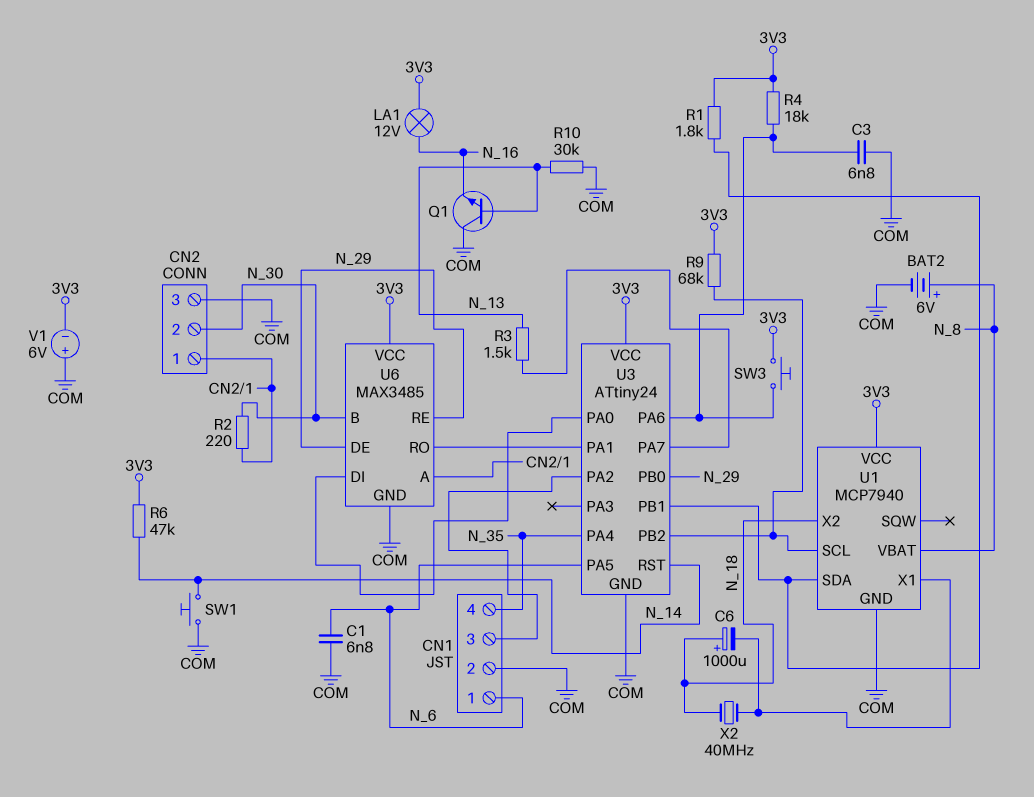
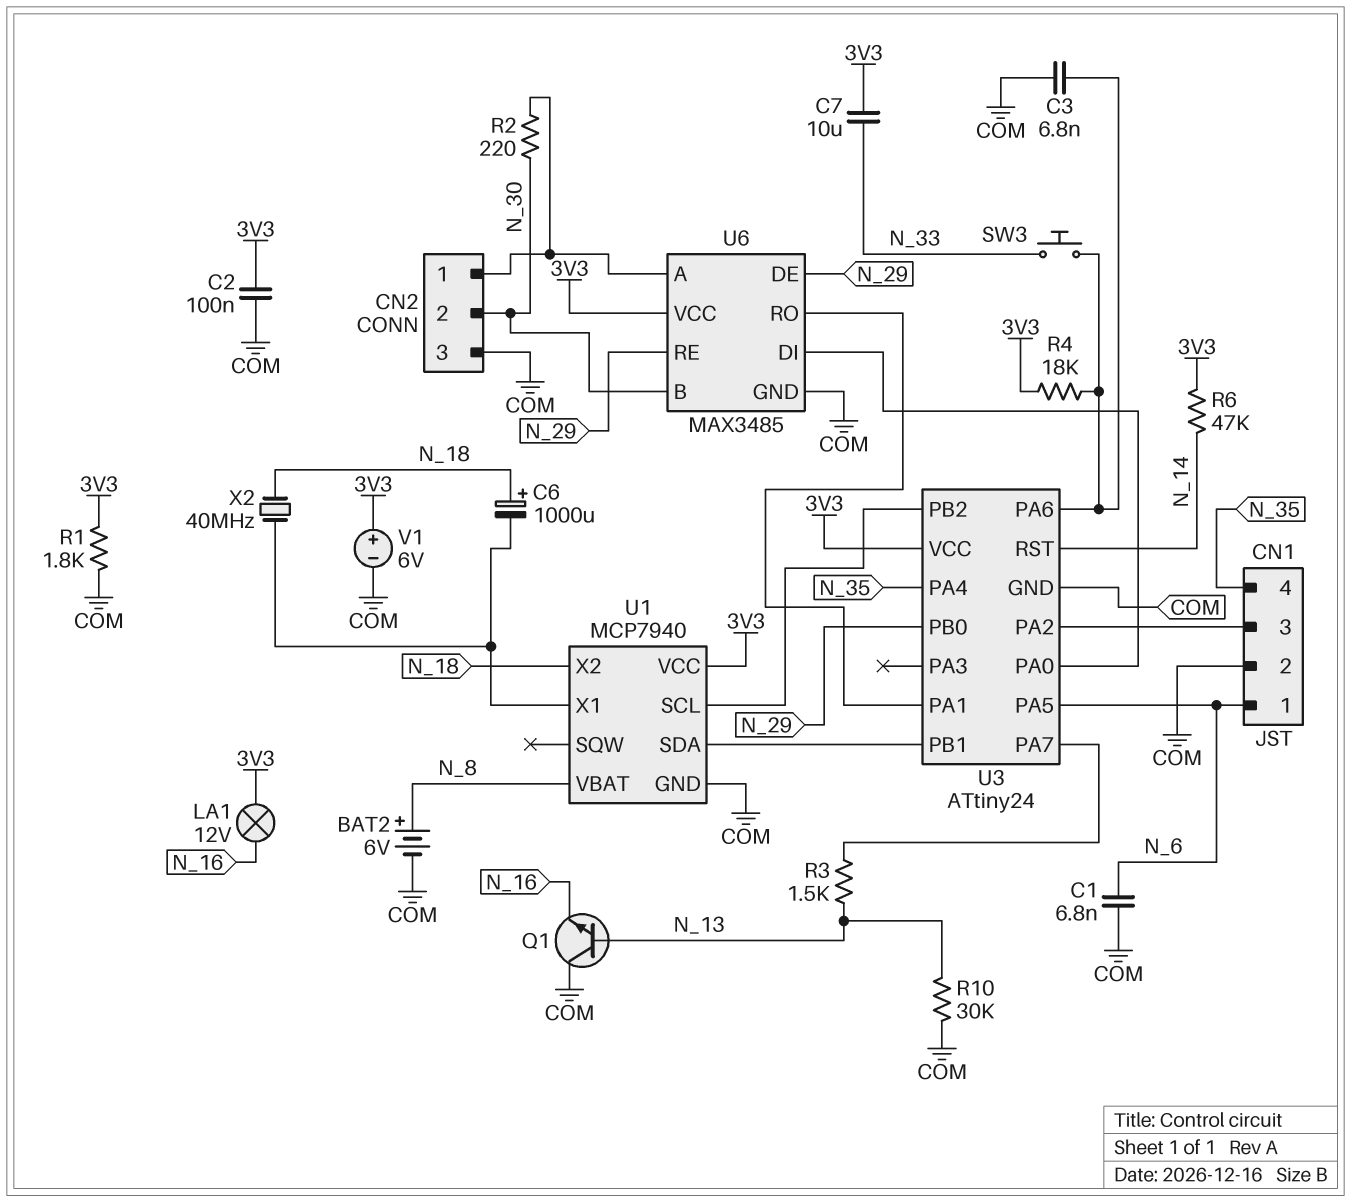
C2: none -> 100nF (3V3, COM)
C7: none -> 10uF (3V3, N_33)
R1: 1.8k (3V3, U1/SDA) -> 1.8k (3V3, COM)
R9: 68k (3V3, U1/SCL) -> none
SW1: button (COM, N_14) -> none
SW3: button (3V3, U3/PA6) -> button (N_33, U3/PA6)
V1: 6V (plus COM, minus 3V3) -> 6V (plus 3V3, minus COM)

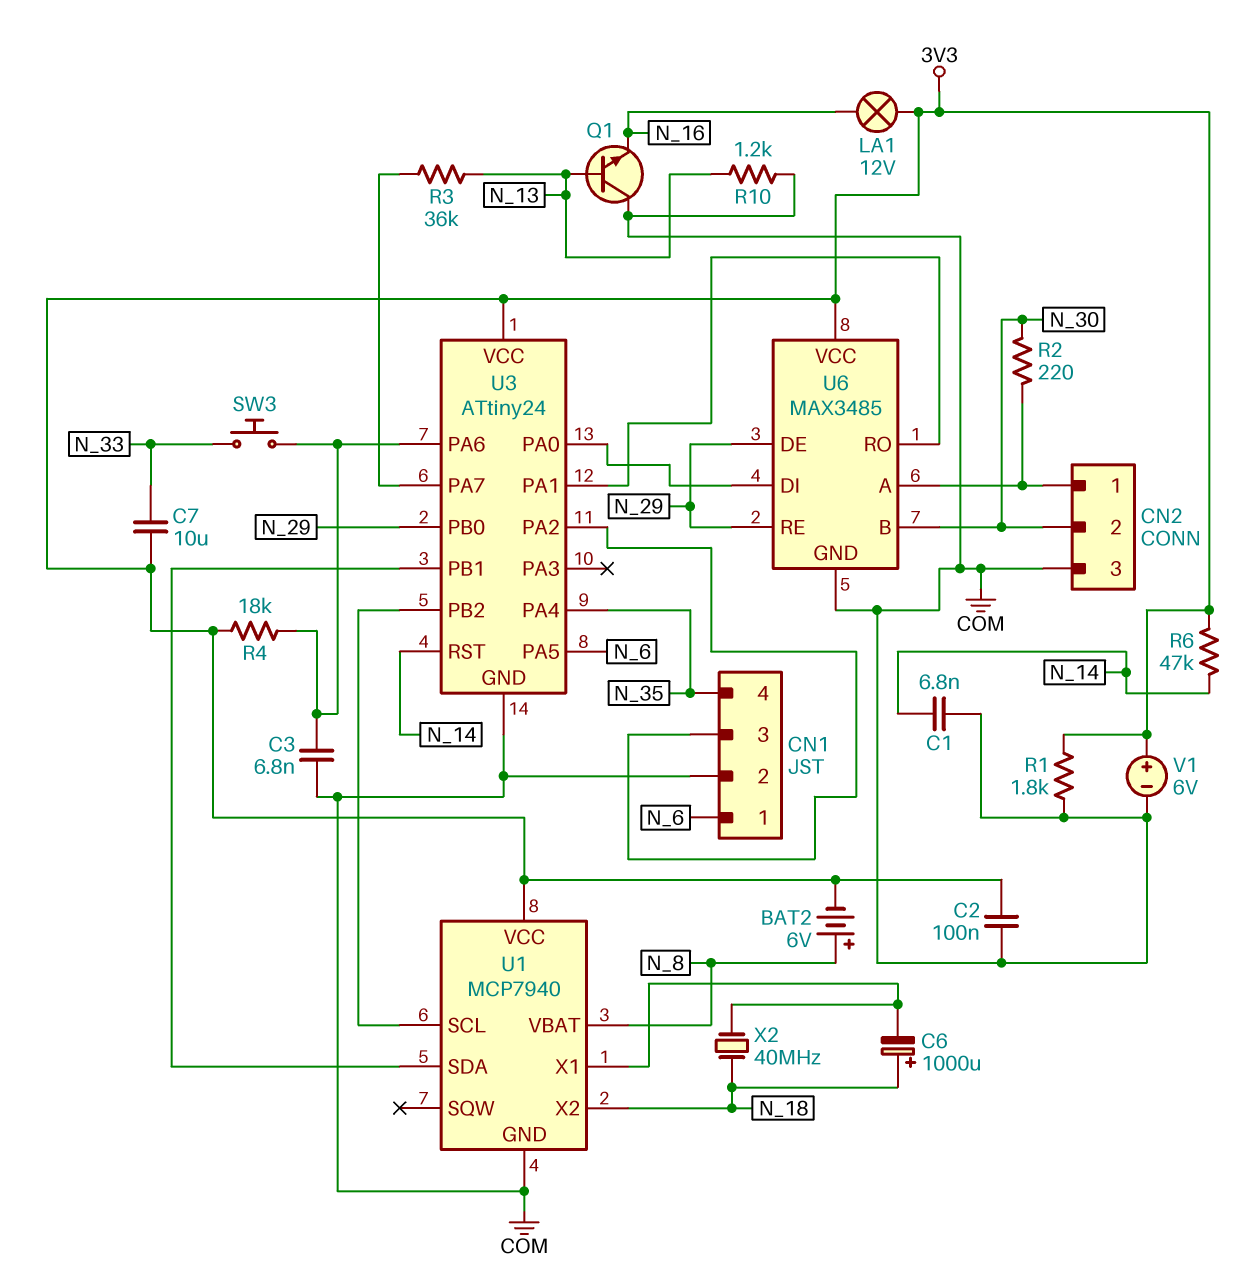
BAT2: 6V (plus N_8, minus COM) -> 6V (plus N_8, minus 3V3)
C1: 6.8nF (COM, N_6) -> 6.8nF (COM, N_14)
R3: 1.5k (N_13, U3/PA7) -> 36k (N_13, U3/PA7)
R10: 30k (COM, N_13) -> 1.2k (COM, N_13)

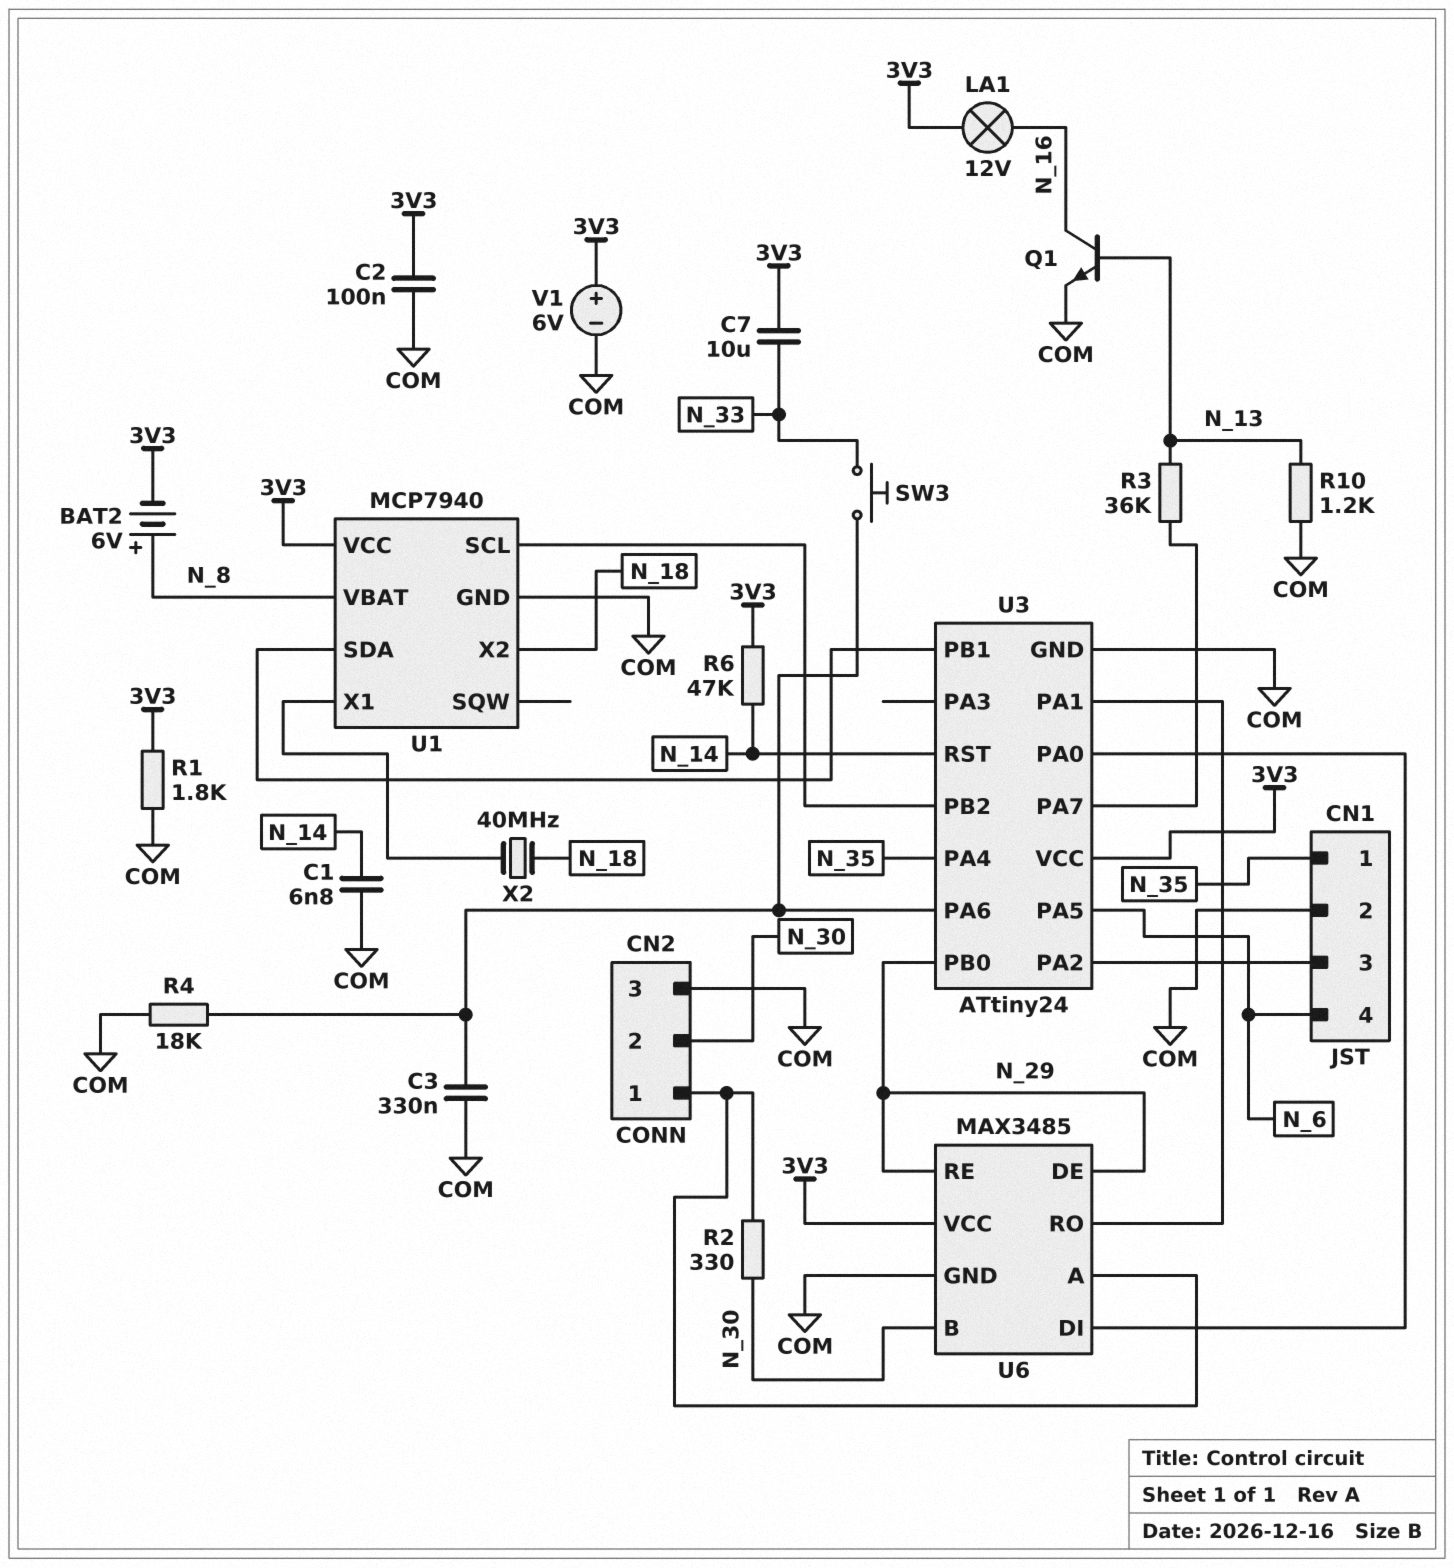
C3: 6.8nF (COM, U3/PA6) -> 330nF (COM, U3/PA6)
C6: 1000uF (plus N_18, minus U1/X1) -> none
CN1 pin 1: N_6 -> N_35
CN1 pin 4: N_35 -> N_6
Q1: NPN (B N_13, C COM, E N_16) -> NPN (B N_13, C N_16, E COM)
R2: 220 (CN2/1, N_30) -> 330 (CN2/1, N_30)
R4: 18k (3V3, U3/PA6) -> 18k (COM, U3/PA6)

